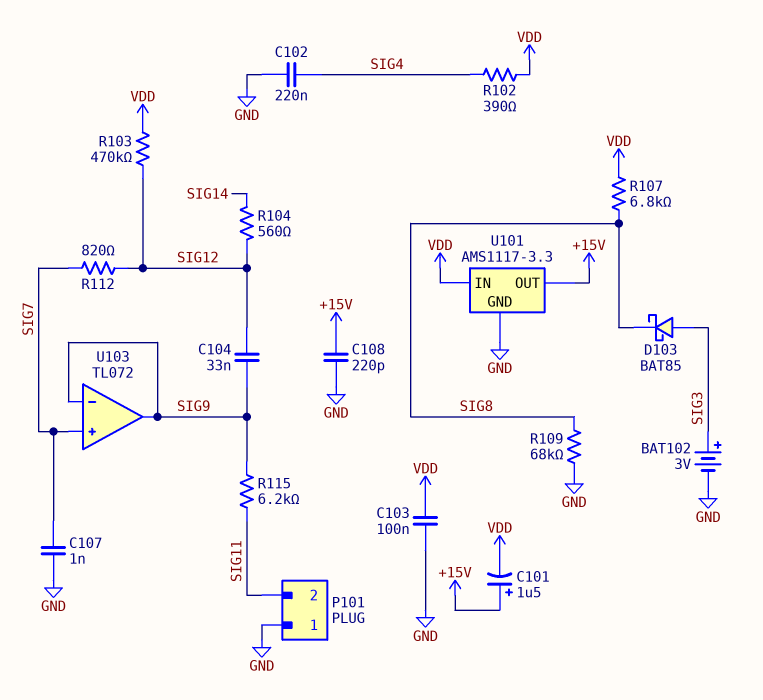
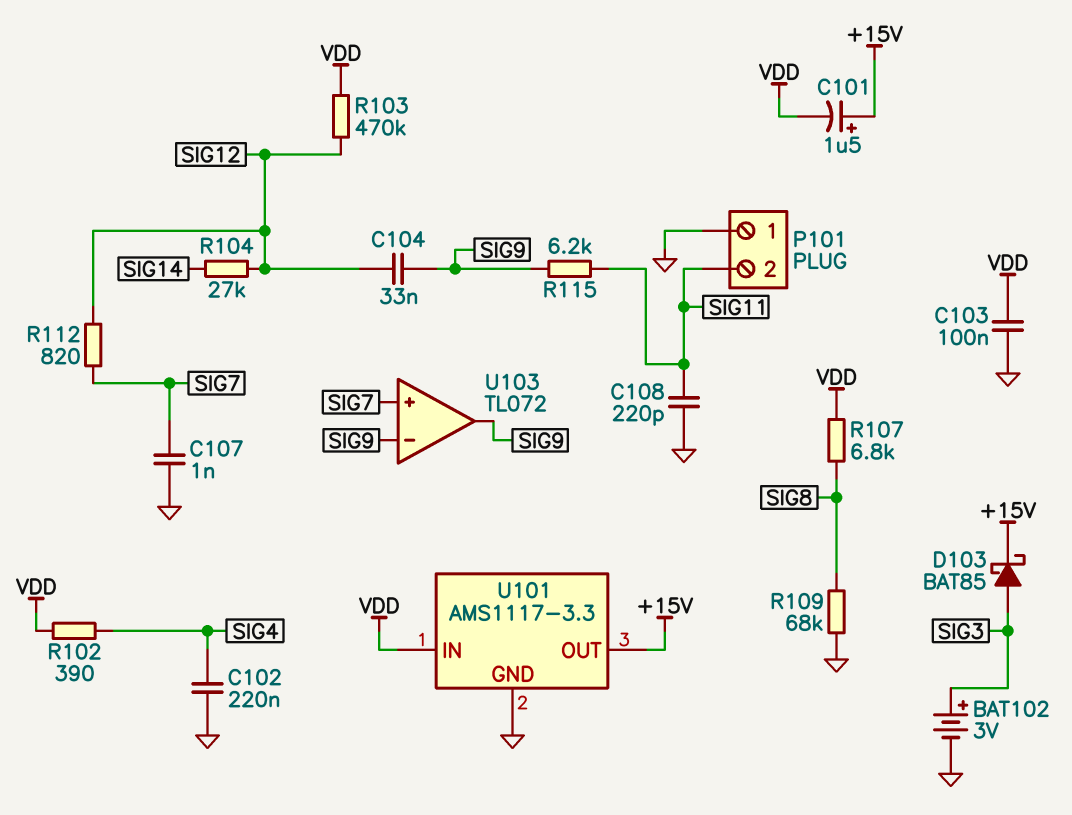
C108: 220pF (+15V, GND) -> 220pF (GND, SIG11)
D103: schottky BAT85 (A SIG3, K SIG8) -> schottky BAT85 (A SIG3, K +15V)
R104: 560 (SIG12, SIG14) -> 27k (SIG12, SIG14)

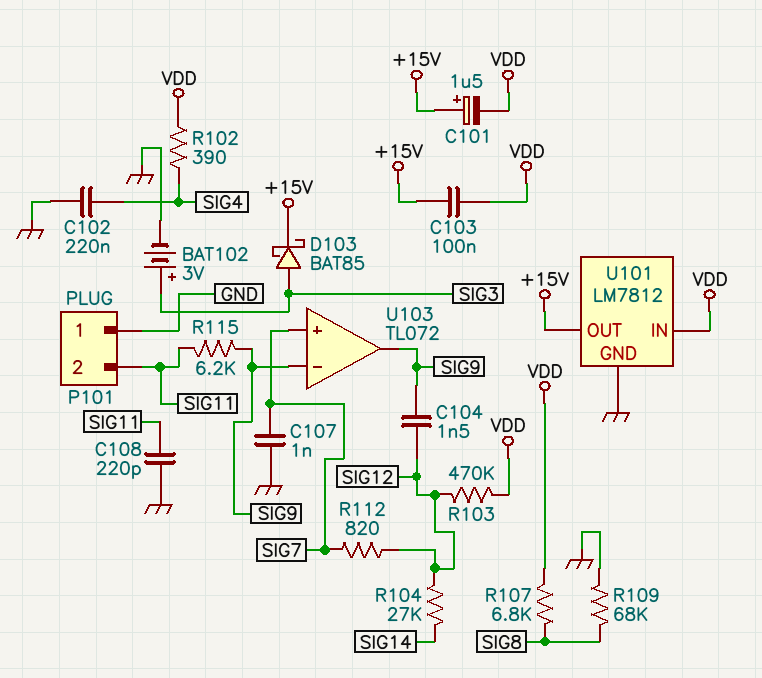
C103: 100nF (GND, VDD) -> 100nF (+15V, VDD)
C104: 33nF (SIG9, SIG12) -> 1.5nF (SIG9, SIG12)
U101: AMS1117-3.3 -> LM7812

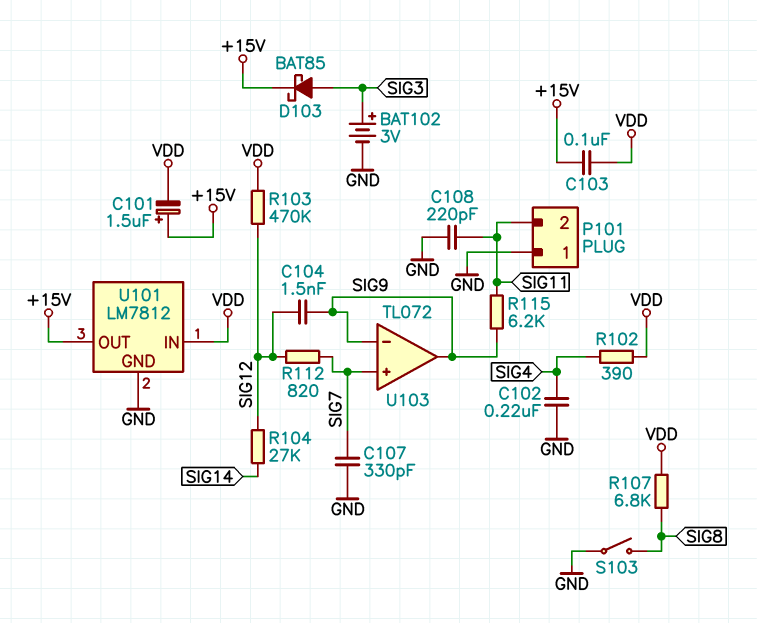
C107: 1nF (GND, SIG7) -> 330pF (GND, SIG7)
R109: 68k (GND, SIG8) -> none
S103: none -> switch (GND, SIG8)

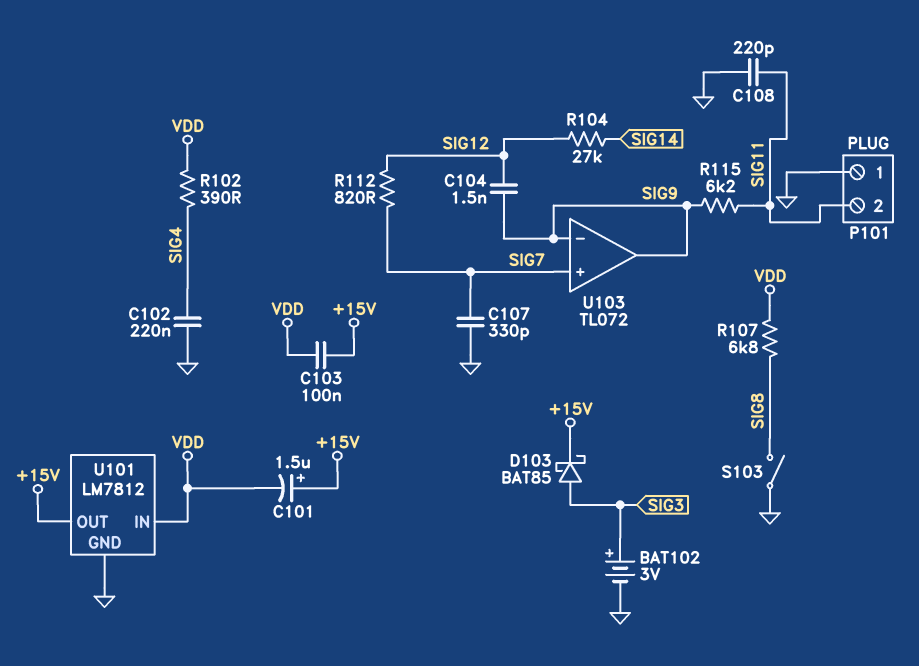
R103: 470k (SIG12, VDD) -> none

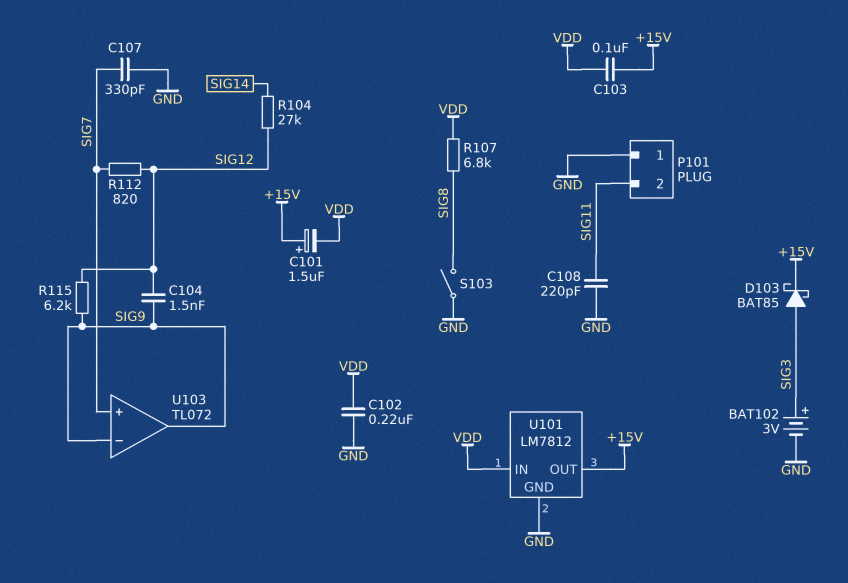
C102: 220nF (GND, SIG4) -> 220nF (GND, VDD)
R102: 390 (SIG4, VDD) -> none
R115: 6.2k (SIG9, SIG11) -> 6.2k (SIG9, SIG12)

